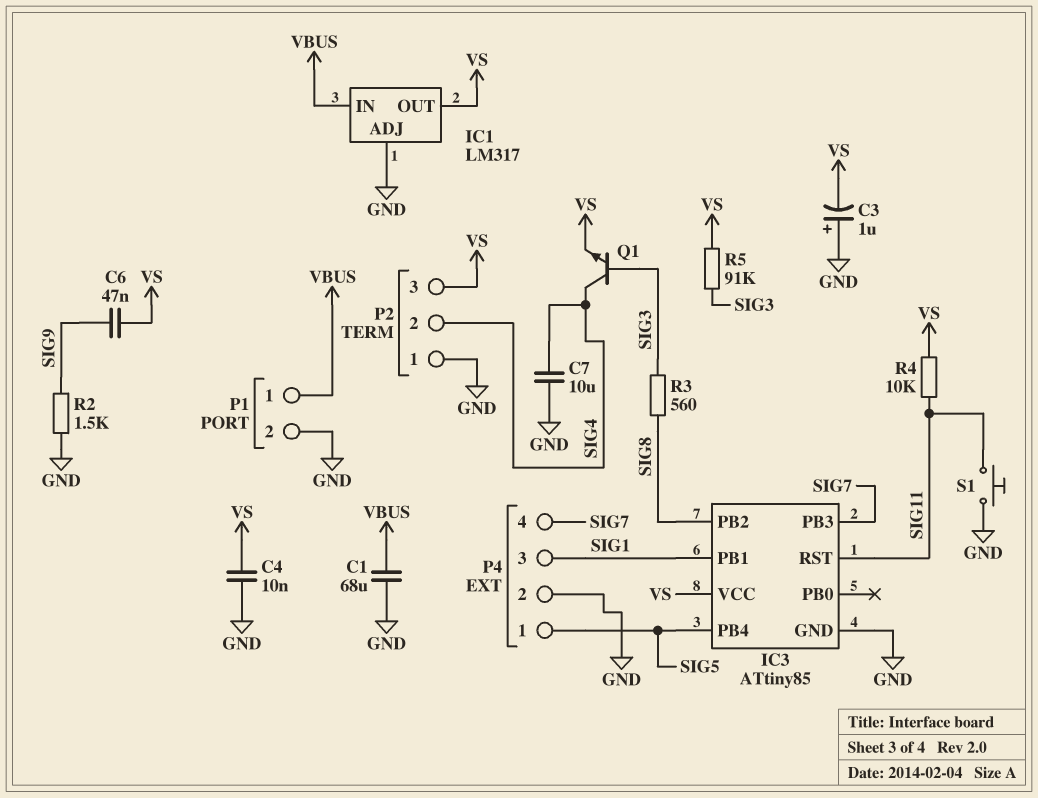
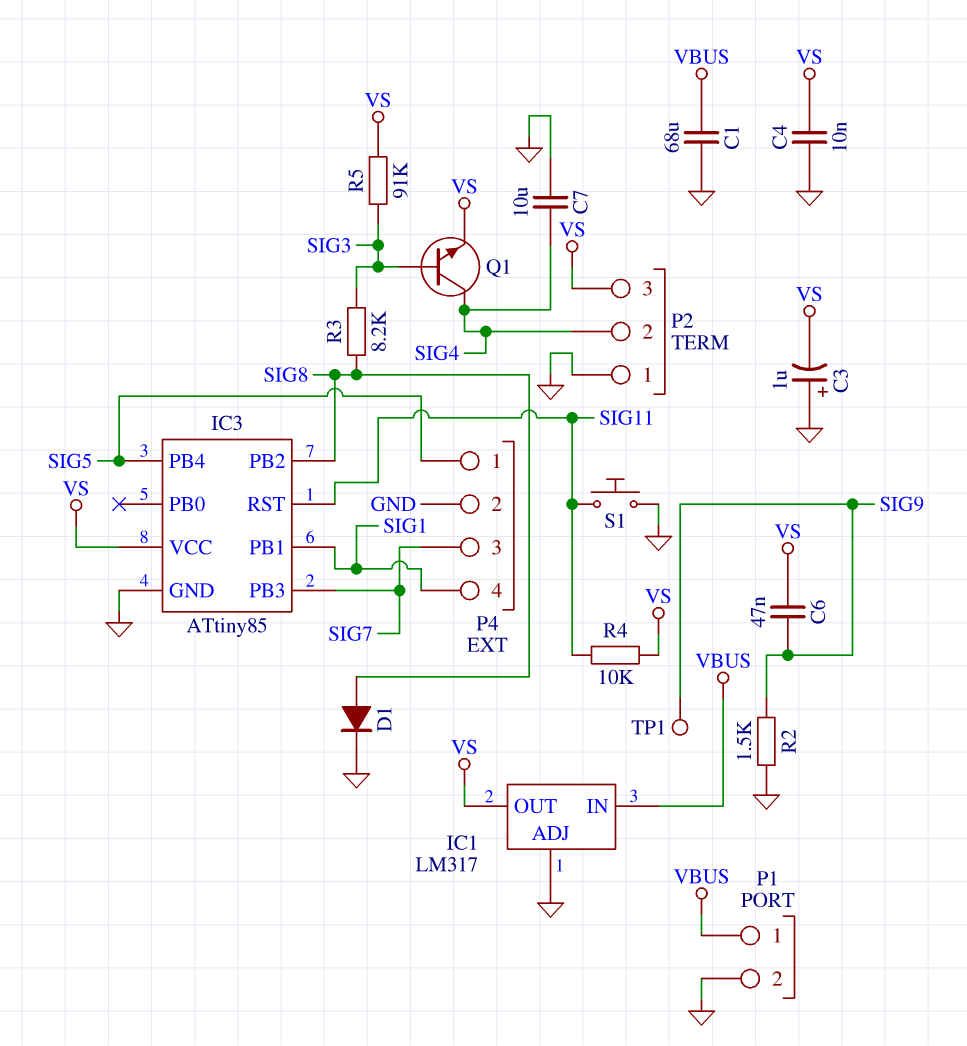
D1: none -> diode (A SIG8, K GND)
P4 pin 3: SIG1 -> SIG7
P4 pin 4: SIG7 -> SIG1
R3: 560 (SIG3, SIG8) -> 8.2k (SIG3, SIG8)
TP1: none -> test point (SIG9)

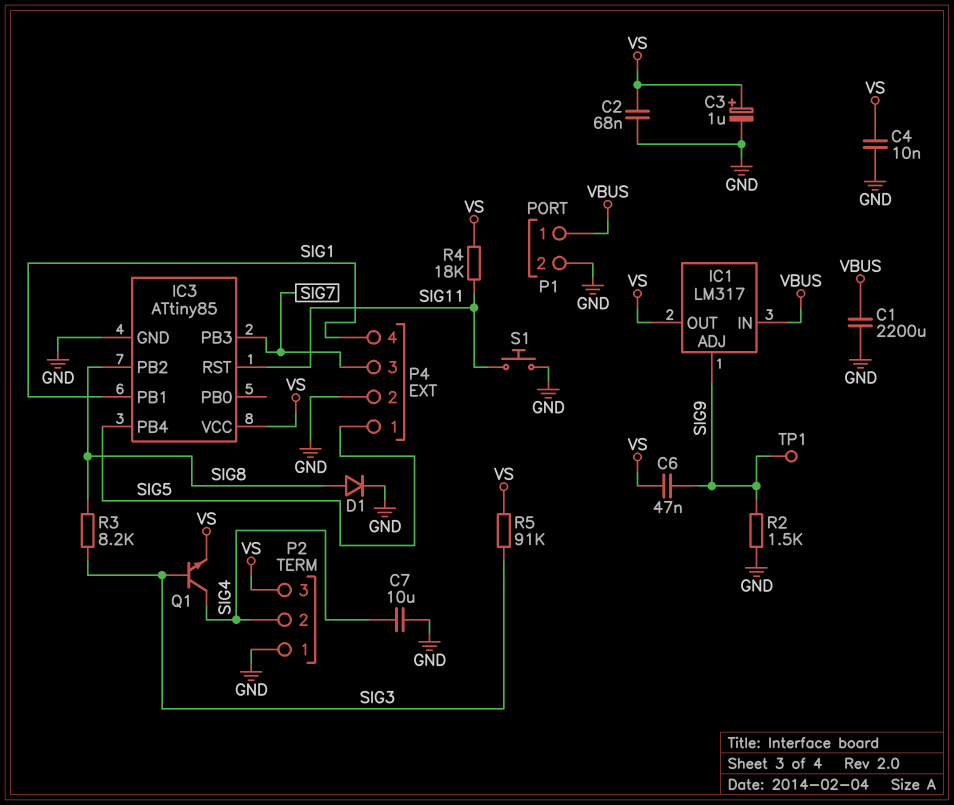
C1: 68uF (GND, VBUS) -> 2200uF (GND, VBUS)
C2: none -> 68nF (GND, VS)
C3: 1uF (plus GND, minus VS) -> 1uF (plus VS, minus GND)
IC1 pin ADJ: GND -> SIG9
R4: 10k (SIG11, VS) -> 18k (SIG11, VS)

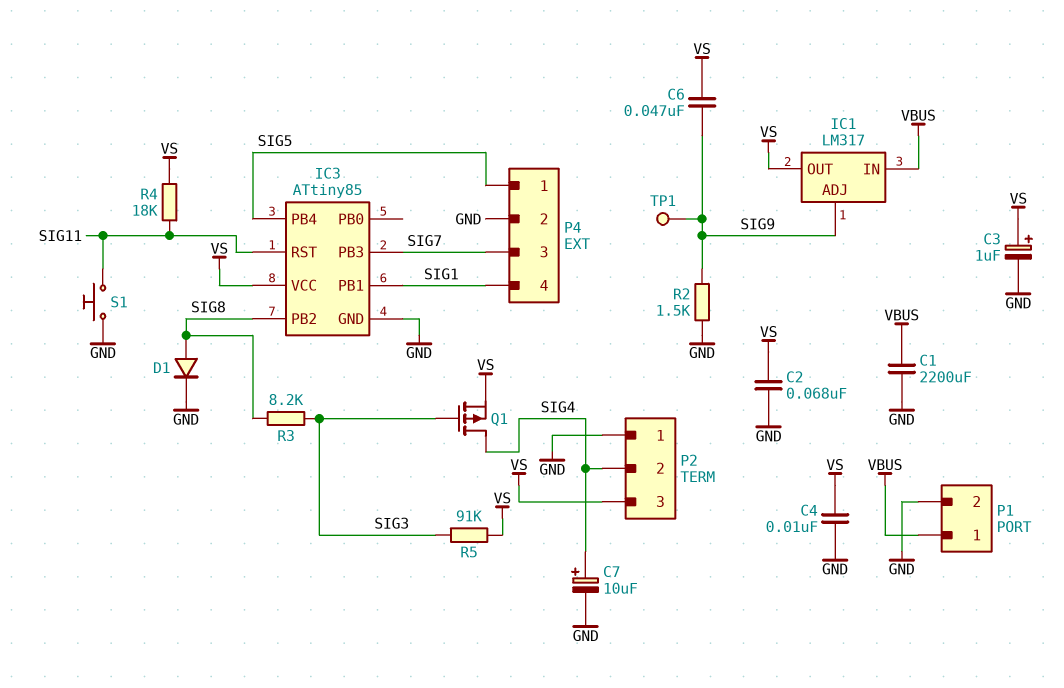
C7: 10uF (GND, SIG4) -> 10uF (plus SIG4, minus GND)
Q1: NPN (B SIG3, C SIG4, E VS) -> PMOS (G SIG3, D SIG4, S VS)

